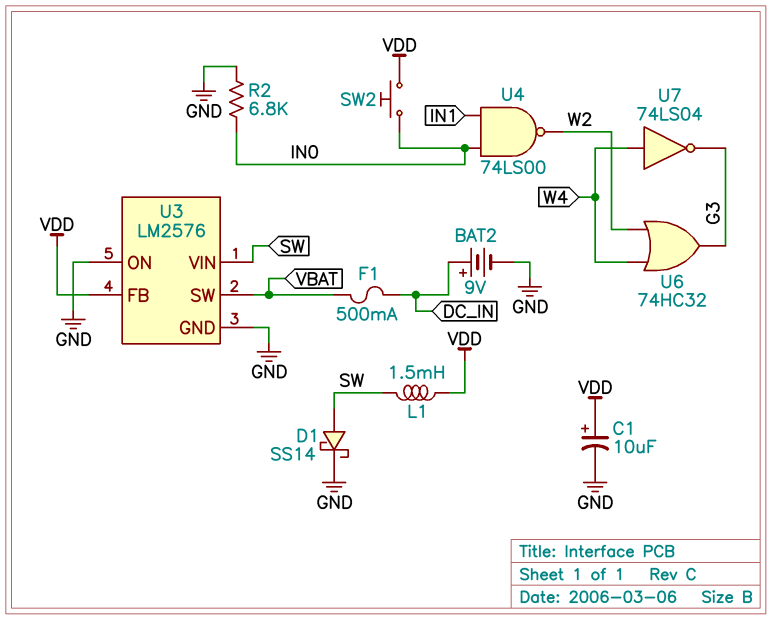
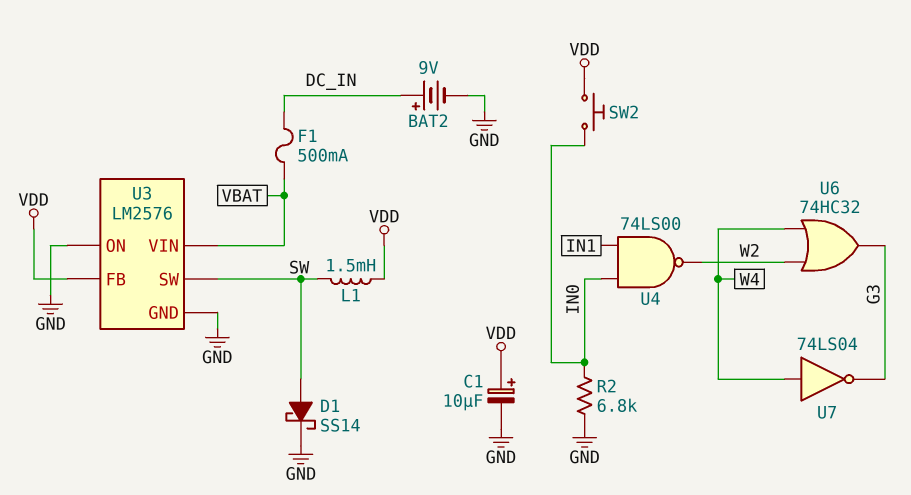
U3 pin SW: VBAT -> SW
U3 pin VIN: SW -> VBAT

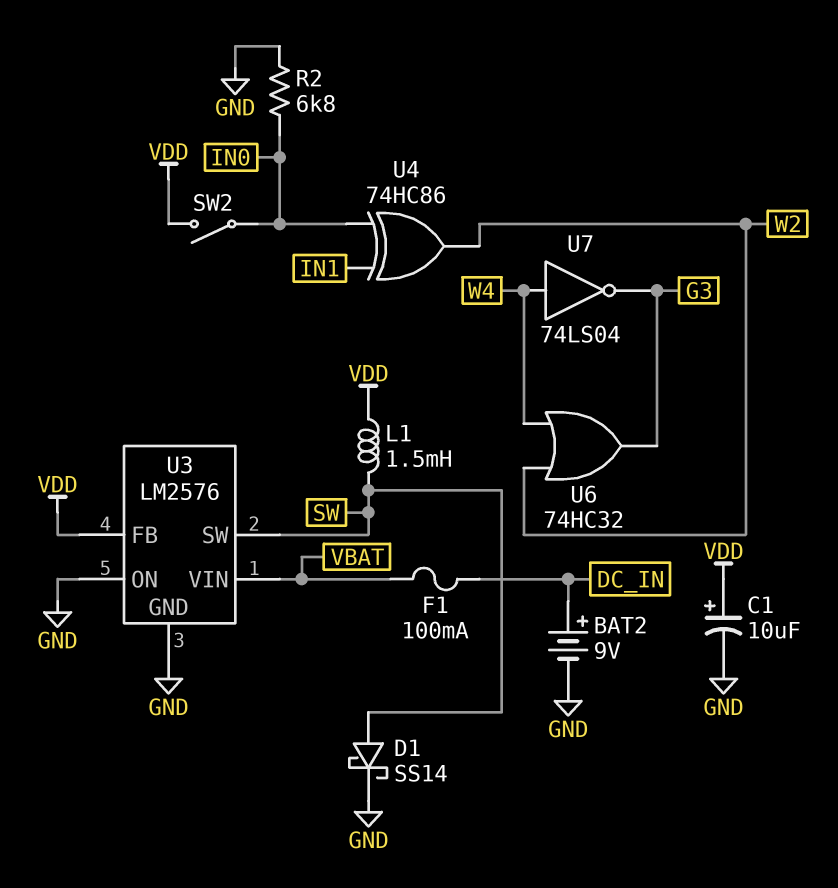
F1: 500mA (DC_IN, VBAT) -> 100mA (DC_IN, VBAT)
SW2: button (IN0, VDD) -> switch (IN0, VDD)
U4: NAND 74LS00 (in IN0, in IN1, out W2) -> XOR 74HC86 (in IN0, in IN1, out W2)

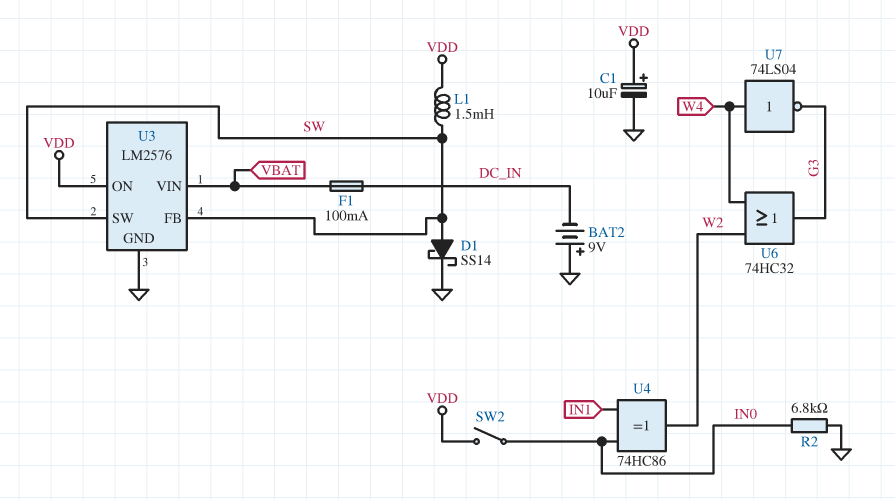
BAT2: 9V (plus DC_IN, minus GND) -> 9V (plus GND, minus DC_IN)
U3 pin FB: VDD -> SW
U3 pin ON: GND -> VDD

